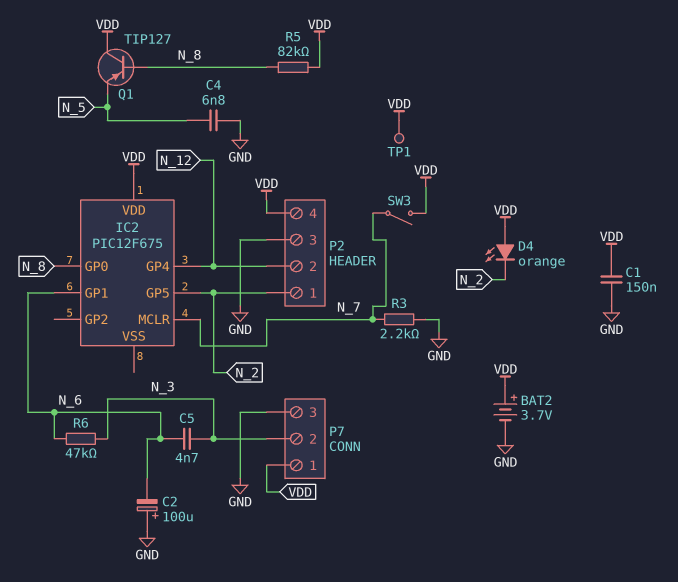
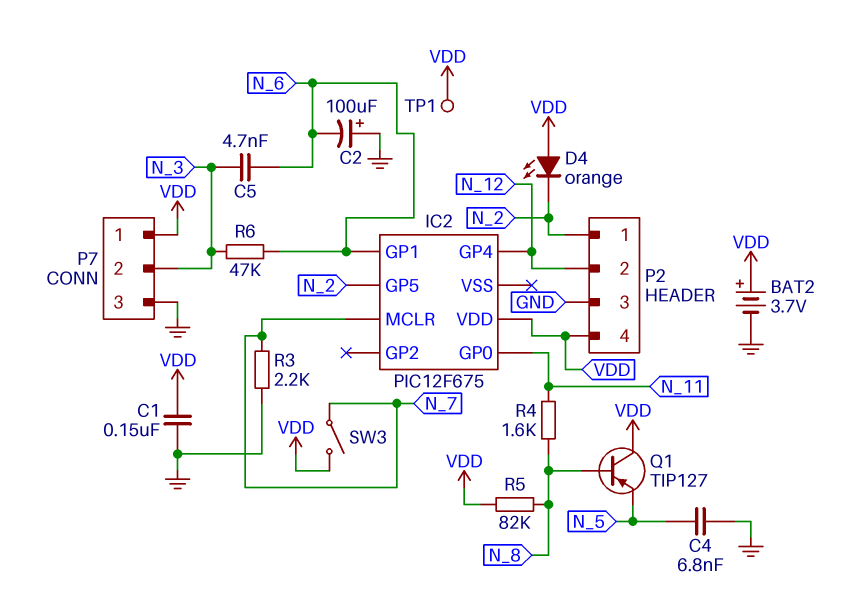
IC2 pin GP0: N_8 -> N_11
R4: none -> 1.6k (N_8, N_11)

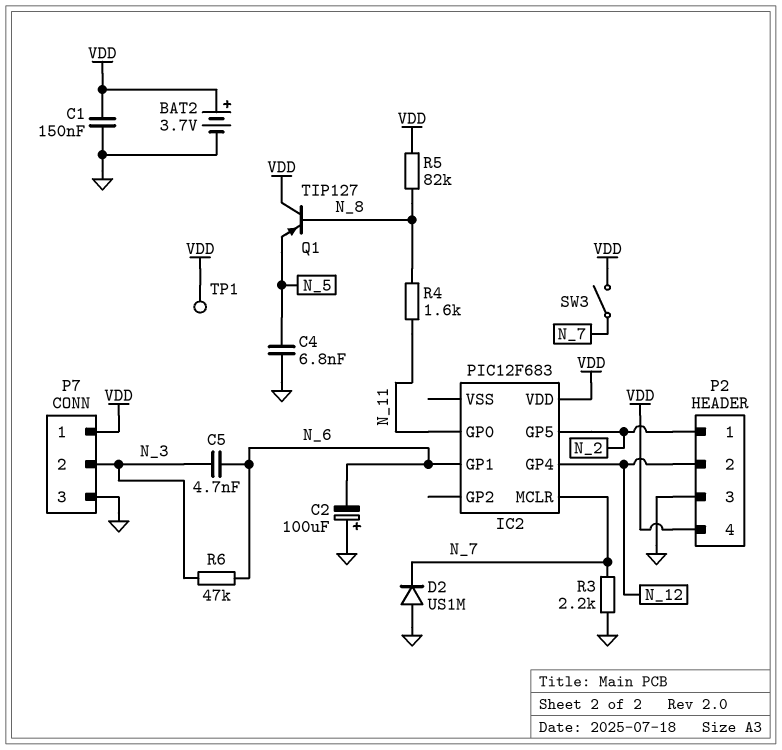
D2: none -> diode US1M (A GND, K N_7)
D4: LED orange (A VDD, K N_2) -> none
IC2: PIC12F675 -> PIC12F683

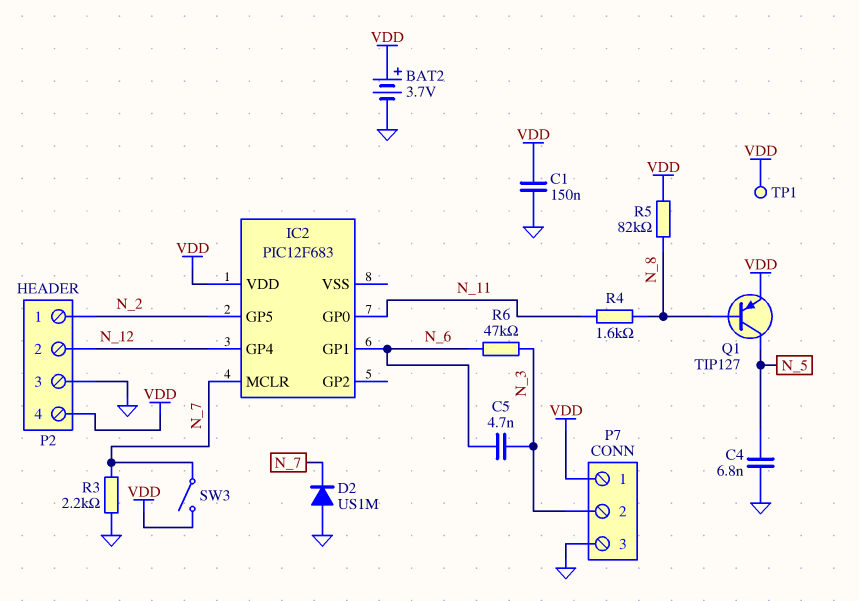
C2: 100uF (plus GND, minus N_6) -> none
Q1: PNP TIP127 (B N_8, C VDD, E N_5) -> PNP TIP127 (B N_8, C N_5, E VDD)

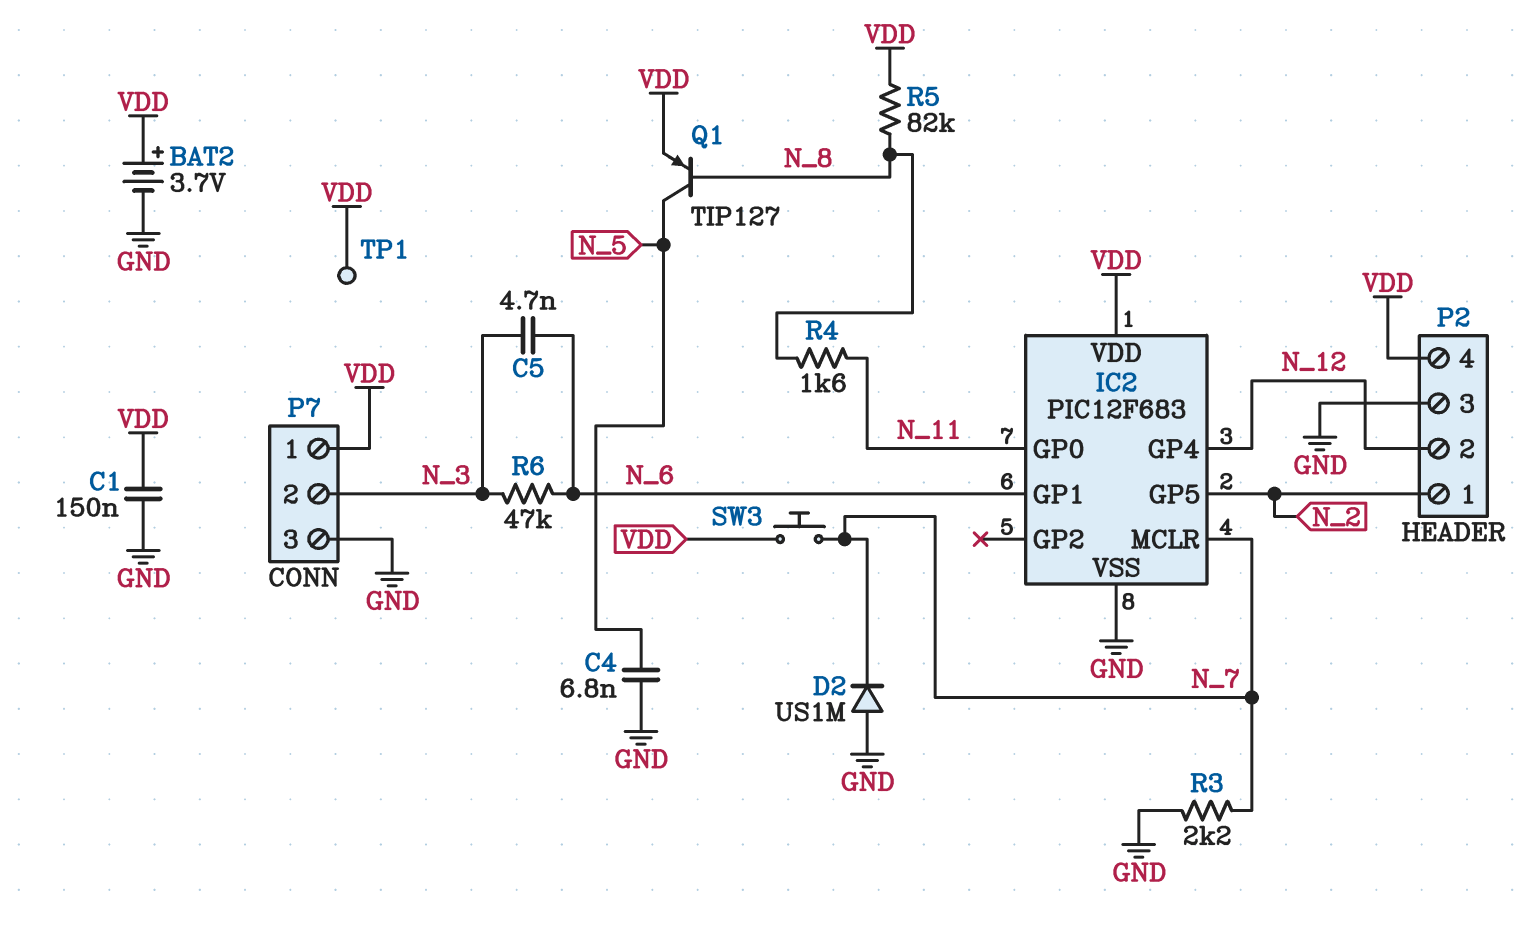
IC2 pin VSS: none -> GND
SW3: switch (N_7, VDD) -> button (N_7, VDD)

